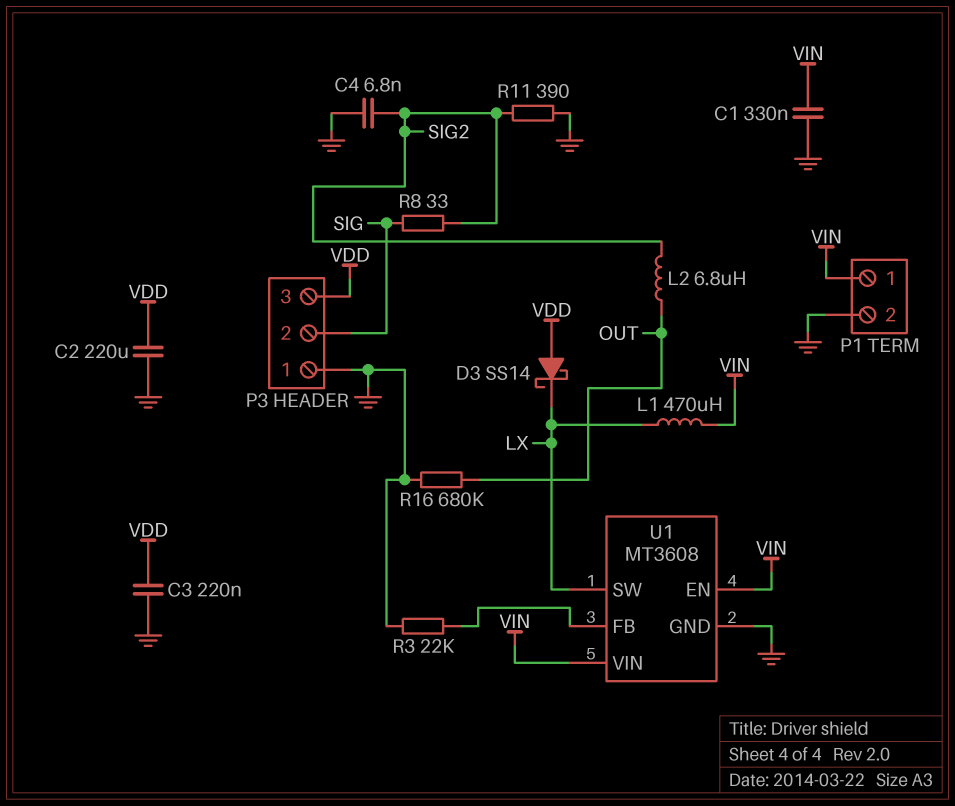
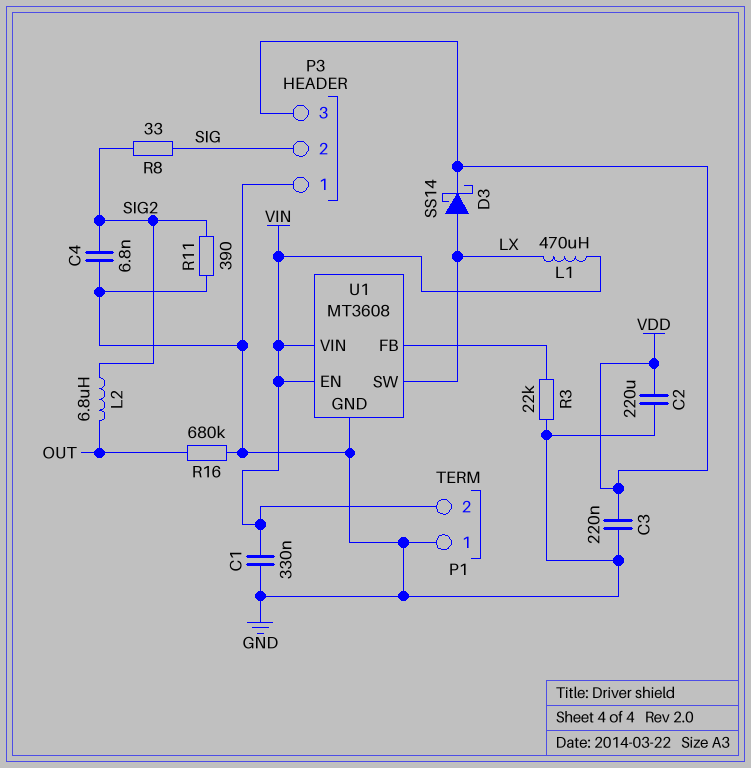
D3: schottky SS14 (A VDD, K LX) -> schottky SS14 (A LX, K VDD)
P1 pin 1: VIN -> GND
P1 pin 2: GND -> VIN

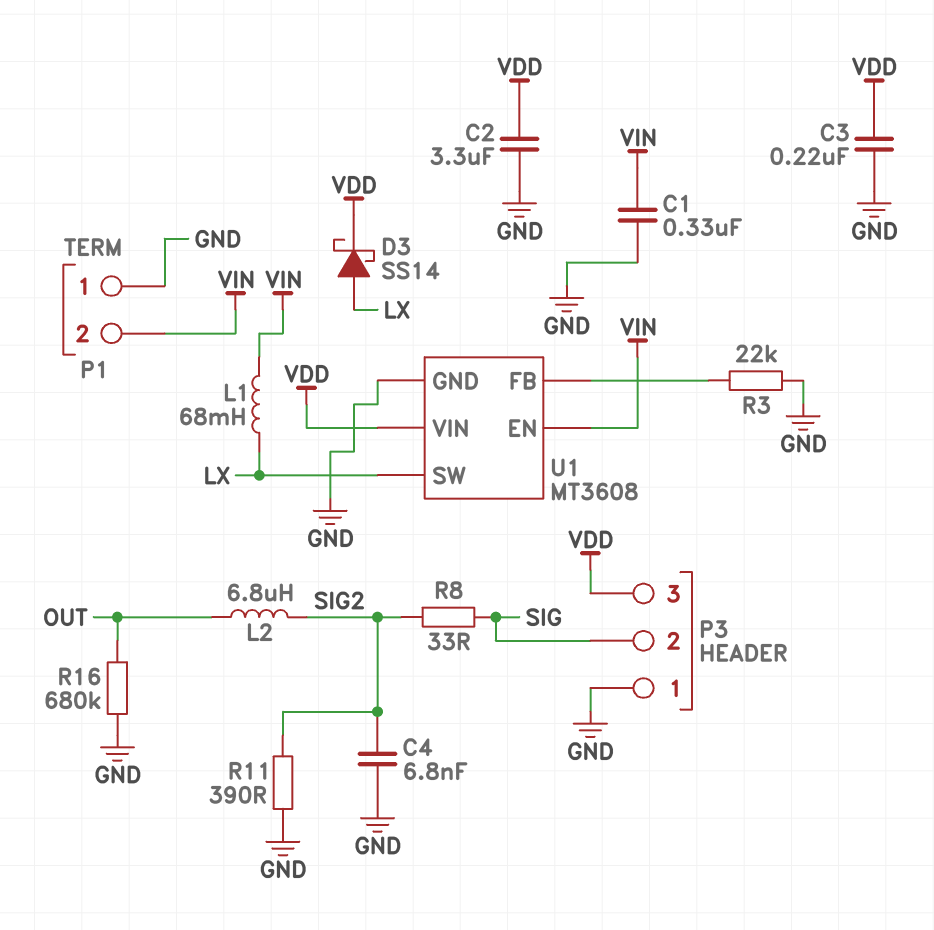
C2: 220uF (GND, VDD) -> 3.3uF (GND, VDD)
L1: 470uH (LX, VIN) -> 68mH (LX, VIN)
U1 pin VIN: VIN -> VDD

